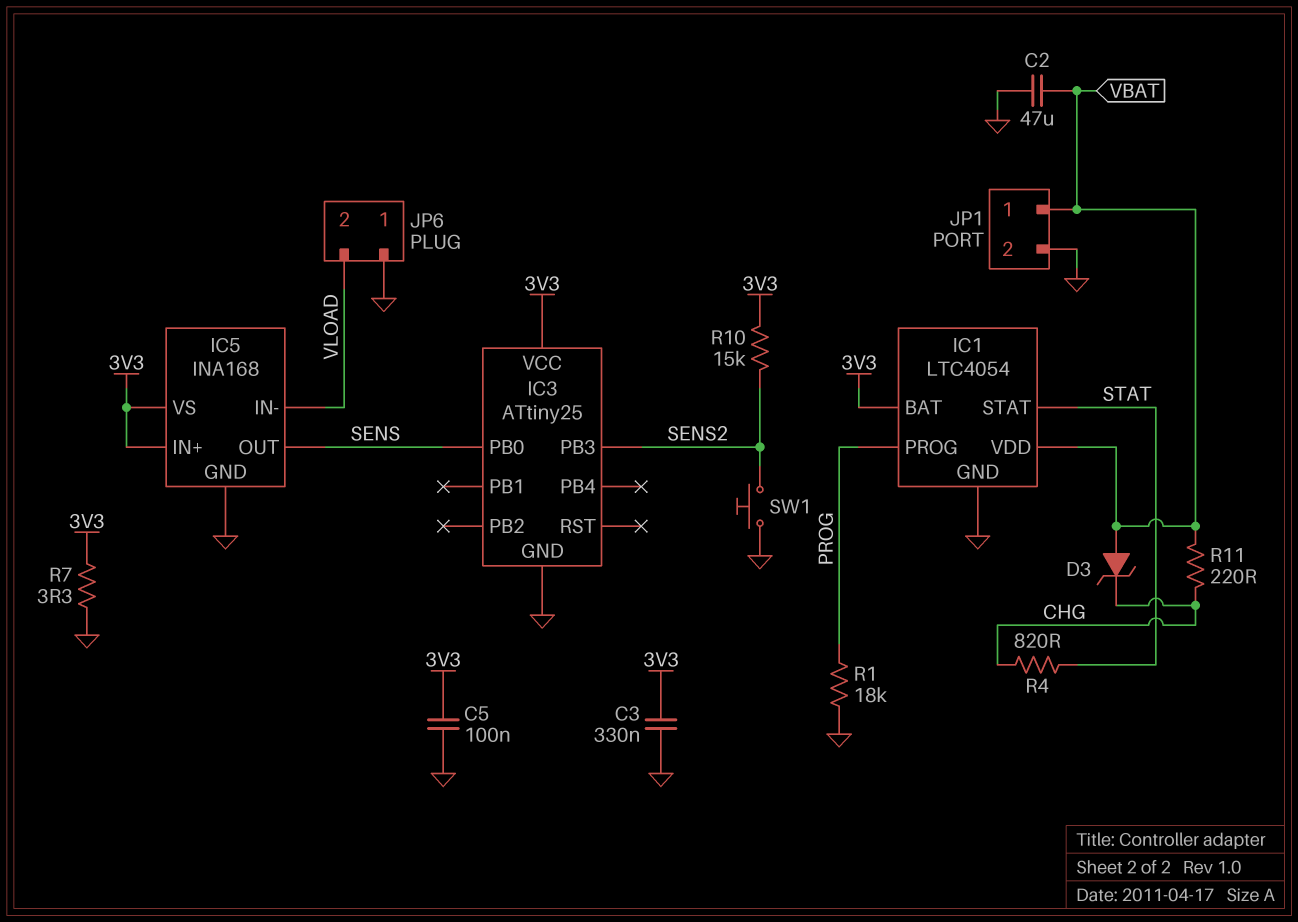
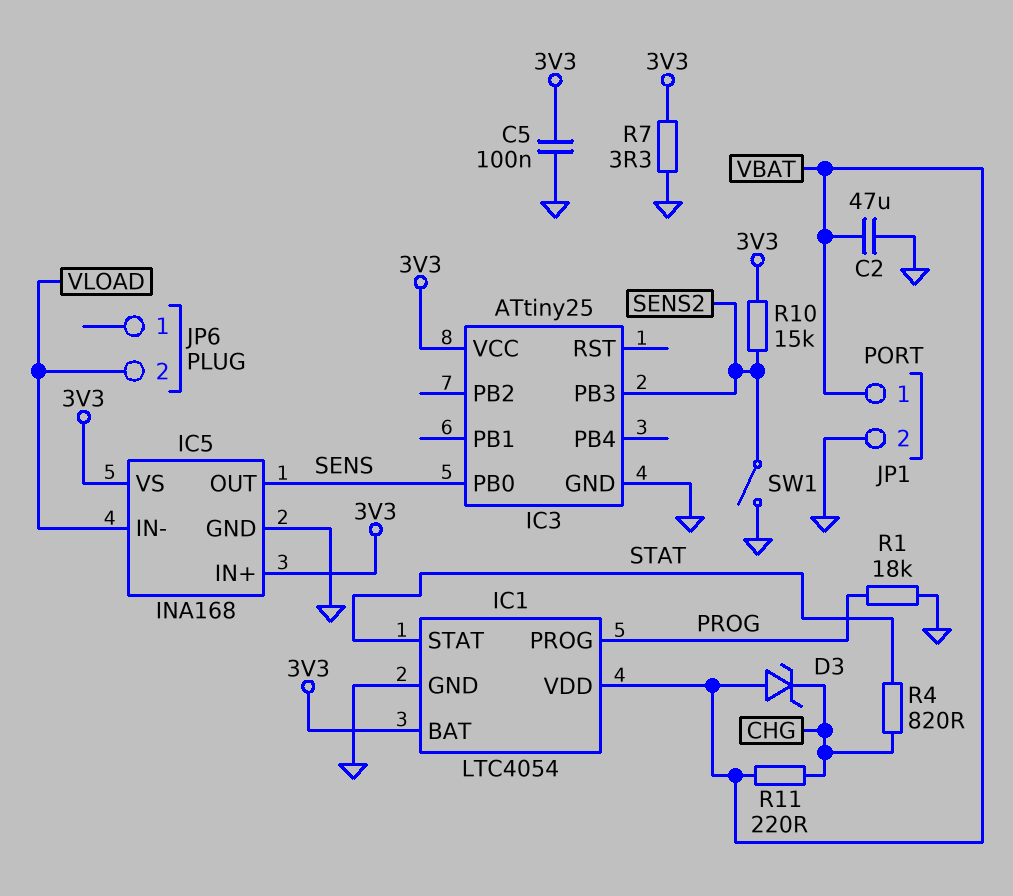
C3: 330nF (3V3, GND) -> none
JP6 pin 1: GND -> none
SW1: button (GND, SENS2) -> switch (GND, SENS2)

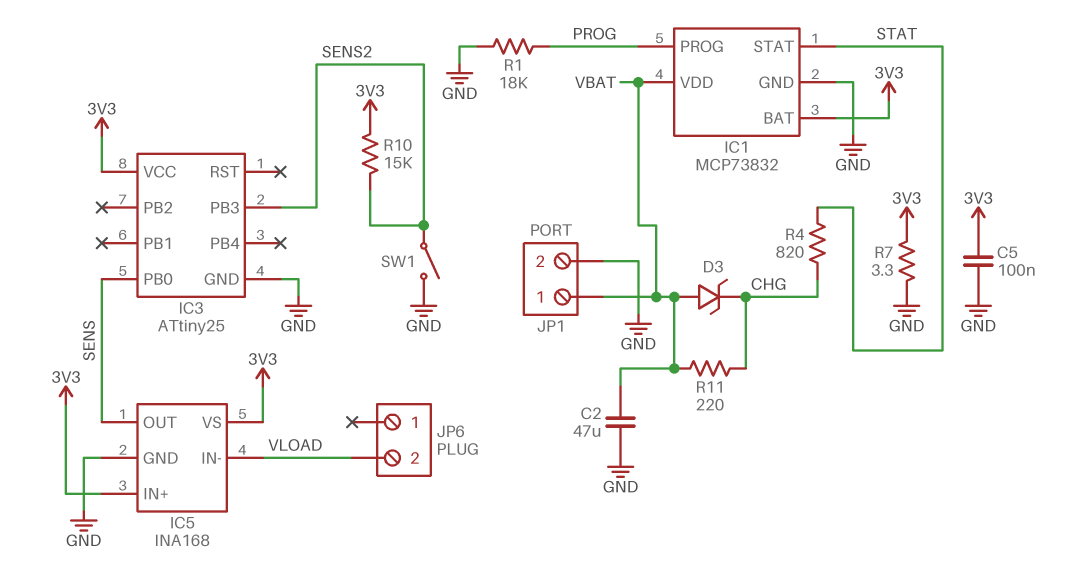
IC1: LTC4054 -> MCP73832

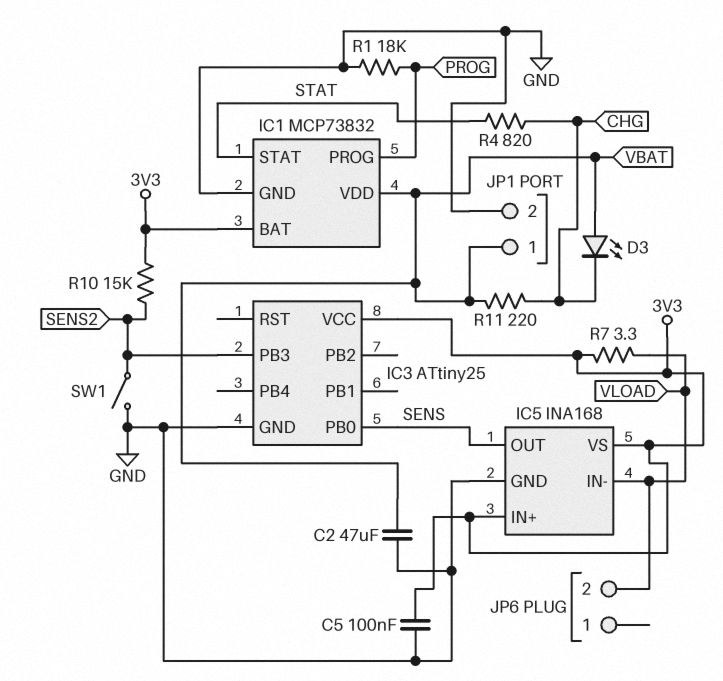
D3: zener (A VBAT, K CHG) -> LED (A VBAT, K CHG)
R7: 3.3 (3V3, GND) -> 3.3 (3V3, VLOAD)

